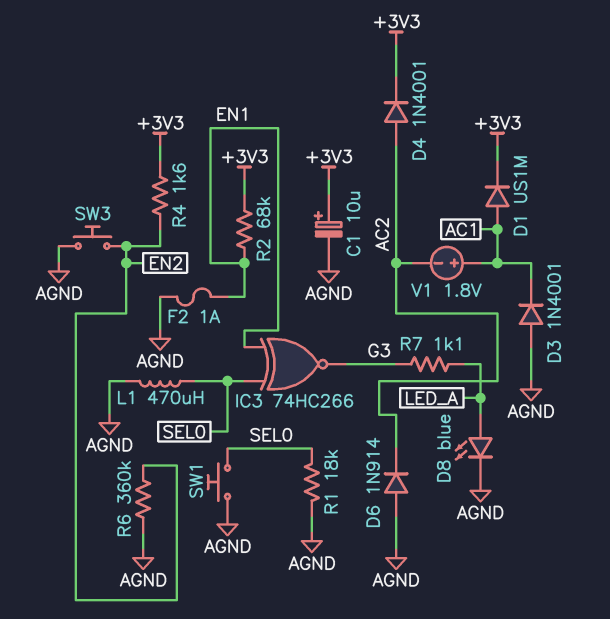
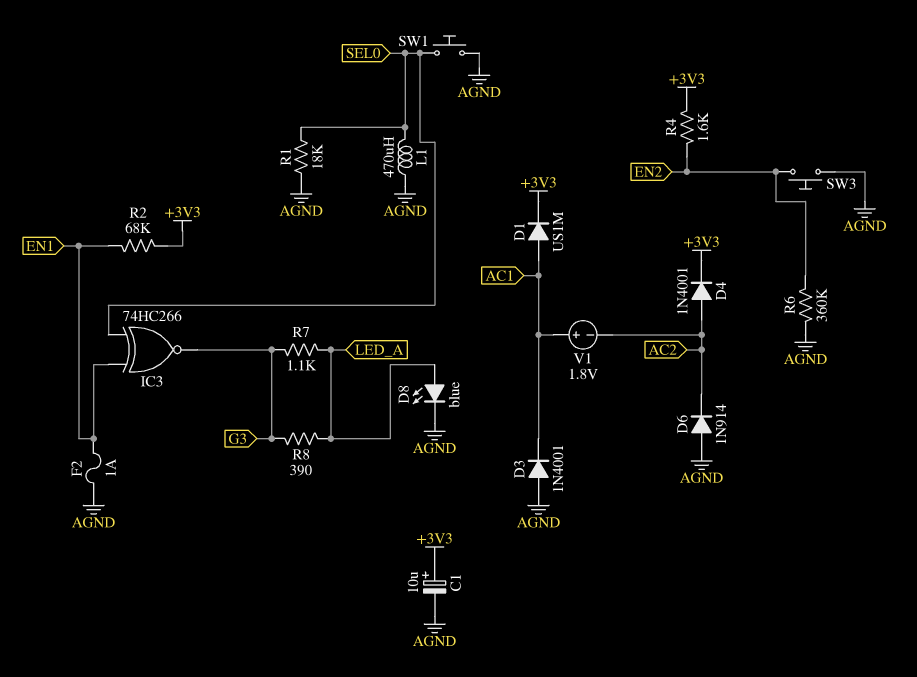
R8: none -> 390 (G3, LED_A)

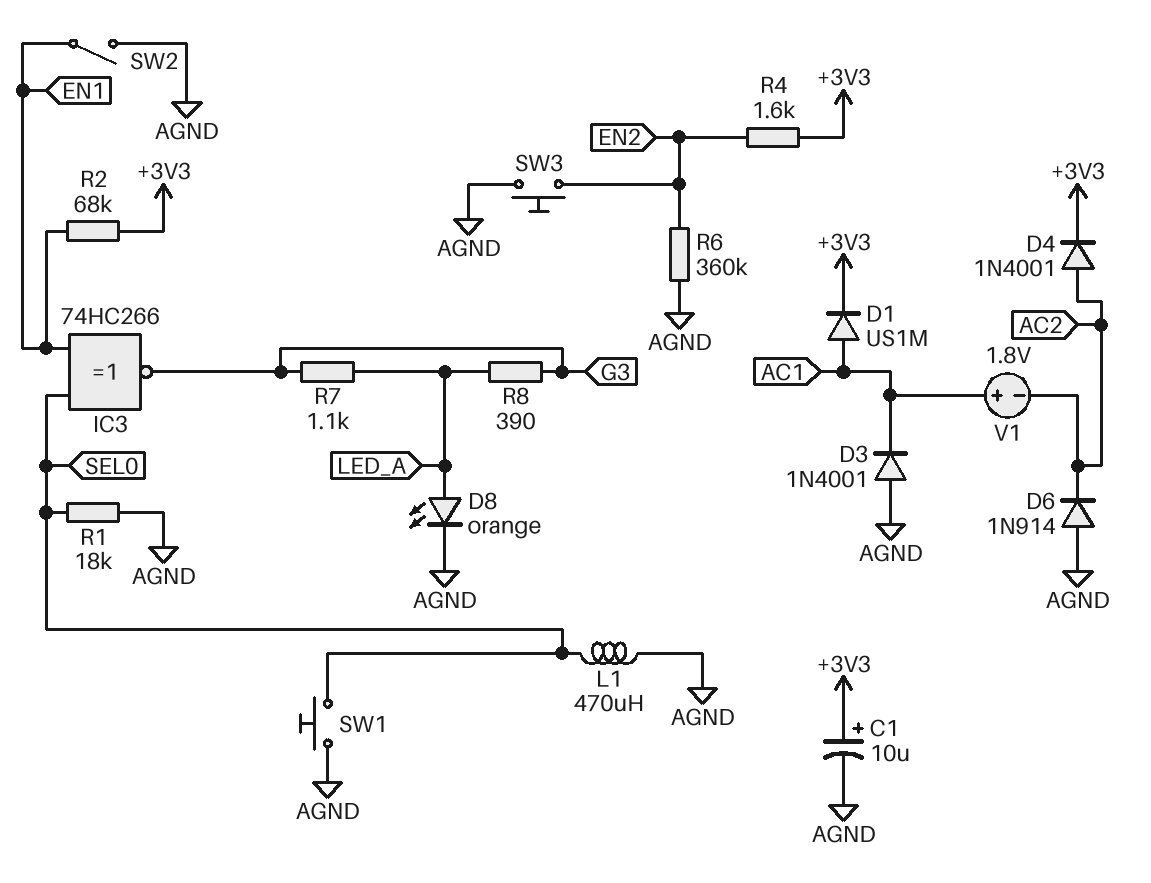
D8: LED blue (A LED_A, K AGND) -> LED orange (A LED_A, K AGND)
F2: 1A (AGND, EN1) -> none
SW2: none -> switch (AGND, EN1)

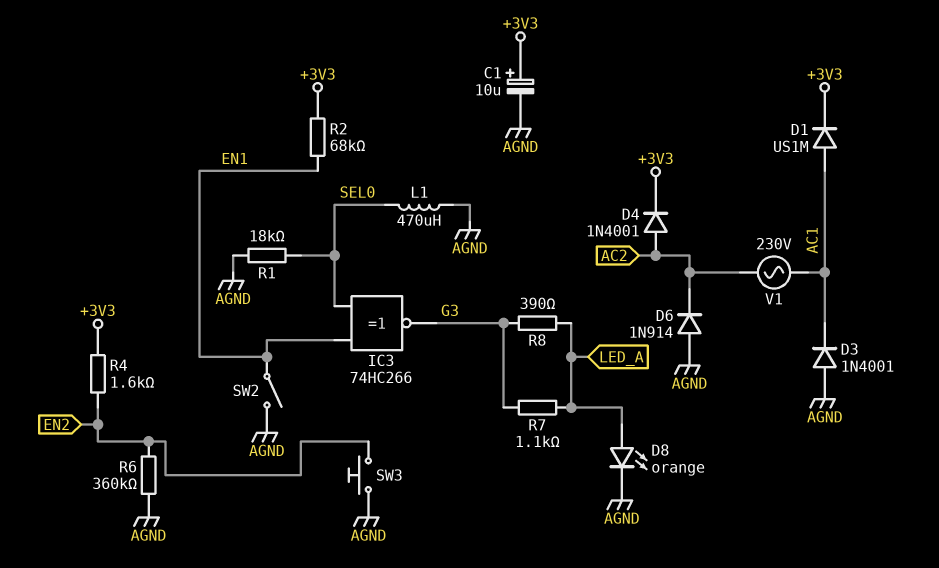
SW1: button (AGND, SEL0) -> none
V1: 1.8V (plus AC1, minus AC2) -> AC 230V (AC1, AC2)

